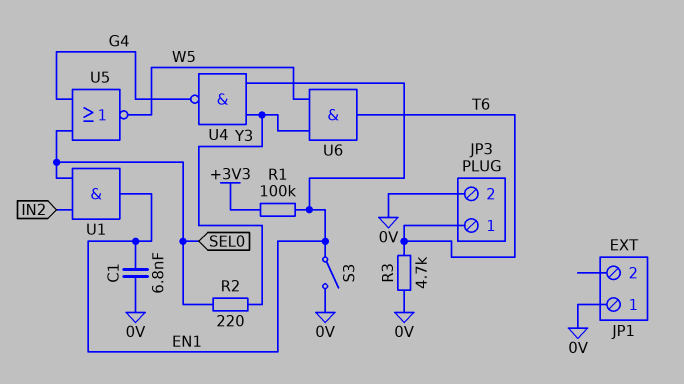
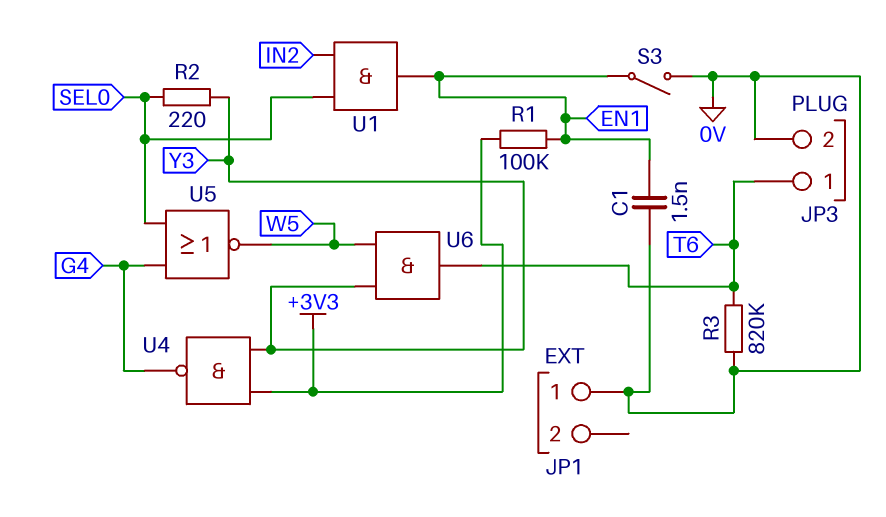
C1: 6.8nF (0V, EN1) -> 1.5nF (0V, EN1)
R3: 4.7k (0V, T6) -> 820k (0V, T6)
U4: NAND (in EN1, in Y3, out G4) -> NAND (in +3V3, in Y3, out G4)

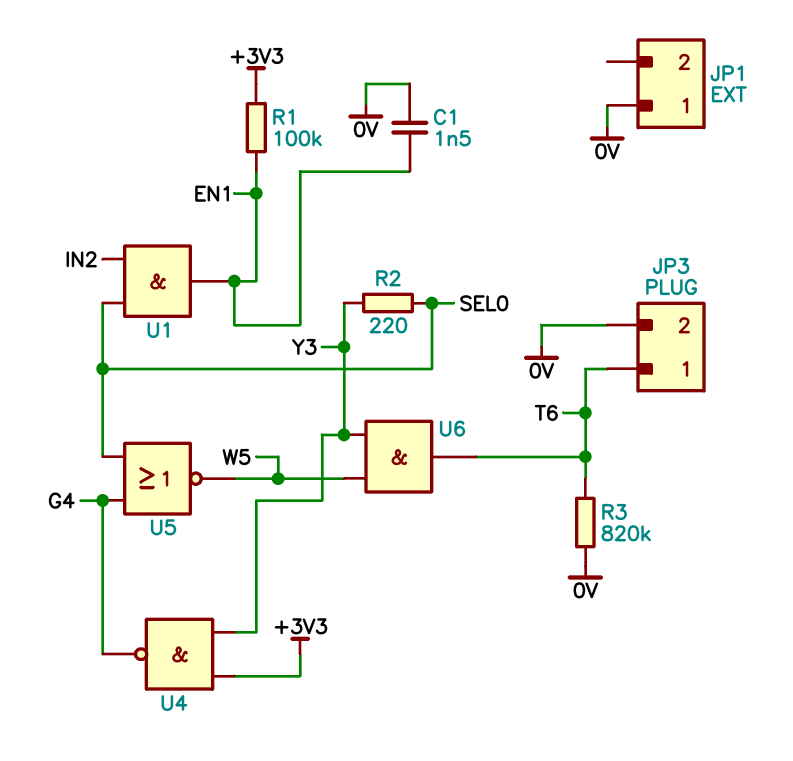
S3: switch (0V, EN1) -> none

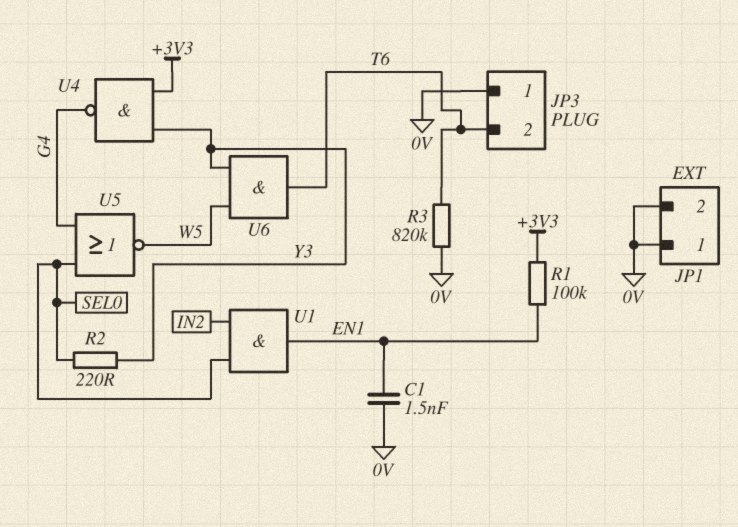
JP1 pin 2: none -> 0V
JP3 pin 1: T6 -> 0V
JP3 pin 2: 0V -> T6

